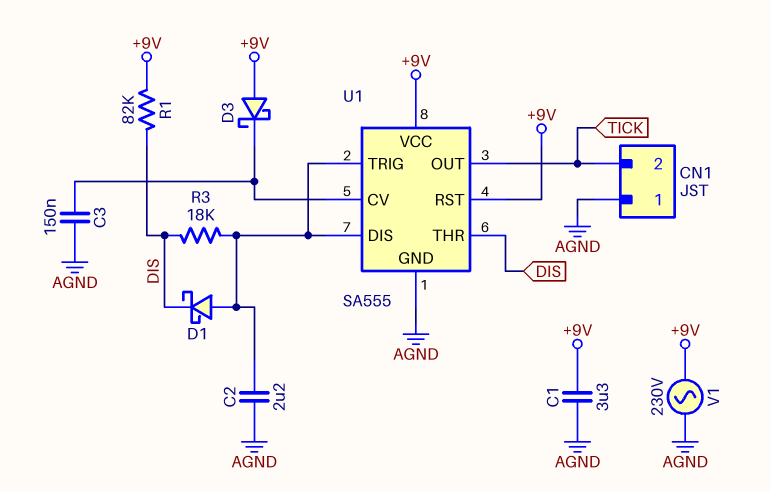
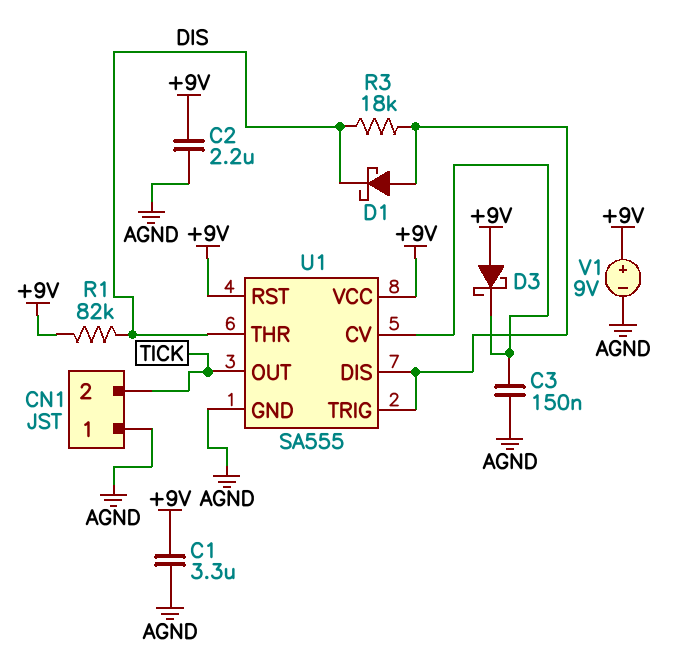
C2: 2.2uF (AGND, U1/DIS) -> 2.2uF (+9V, AGND)
V1: AC 230V (+9V, AGND) -> 9V (plus +9V, minus AGND)

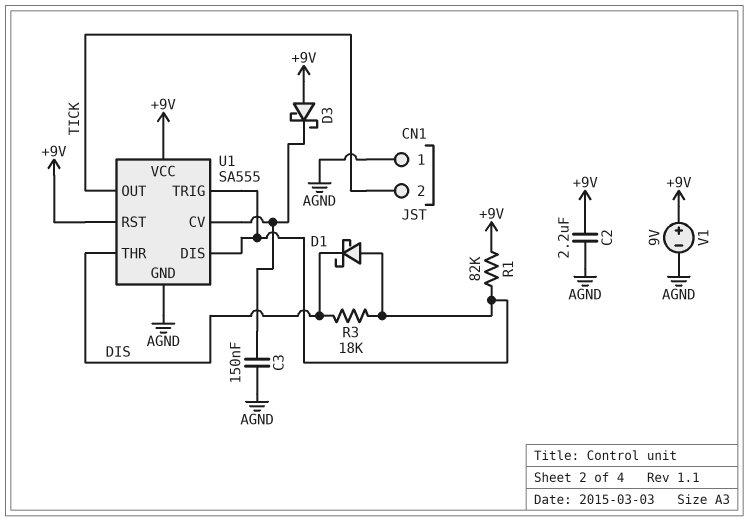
C1: 3.3uF (+9V, AGND) -> none
R1: 82k (+9V, DIS) -> 82k (+9V, U1/DIS)

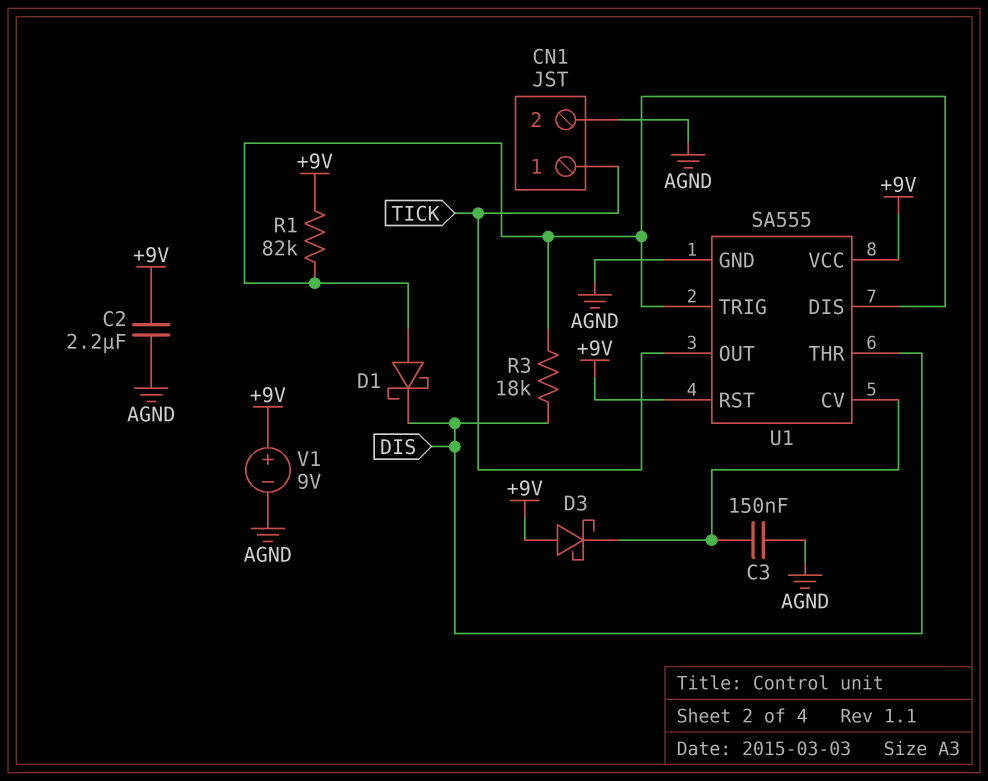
CN1 pin 1: AGND -> TICK
CN1 pin 2: TICK -> AGND

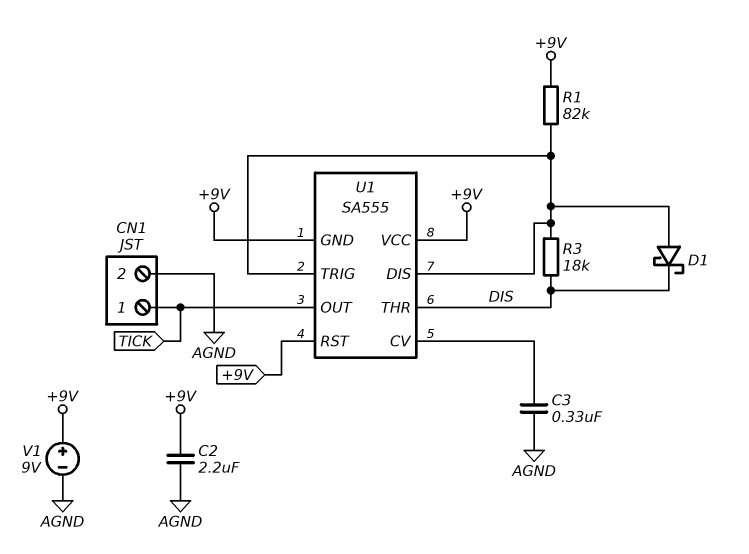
C3: 150nF (AGND, U1/CV) -> 330nF (AGND, U1/CV)
D3: schottky (A +9V, K U1/CV) -> none
U1 pin GND: AGND -> +9V

